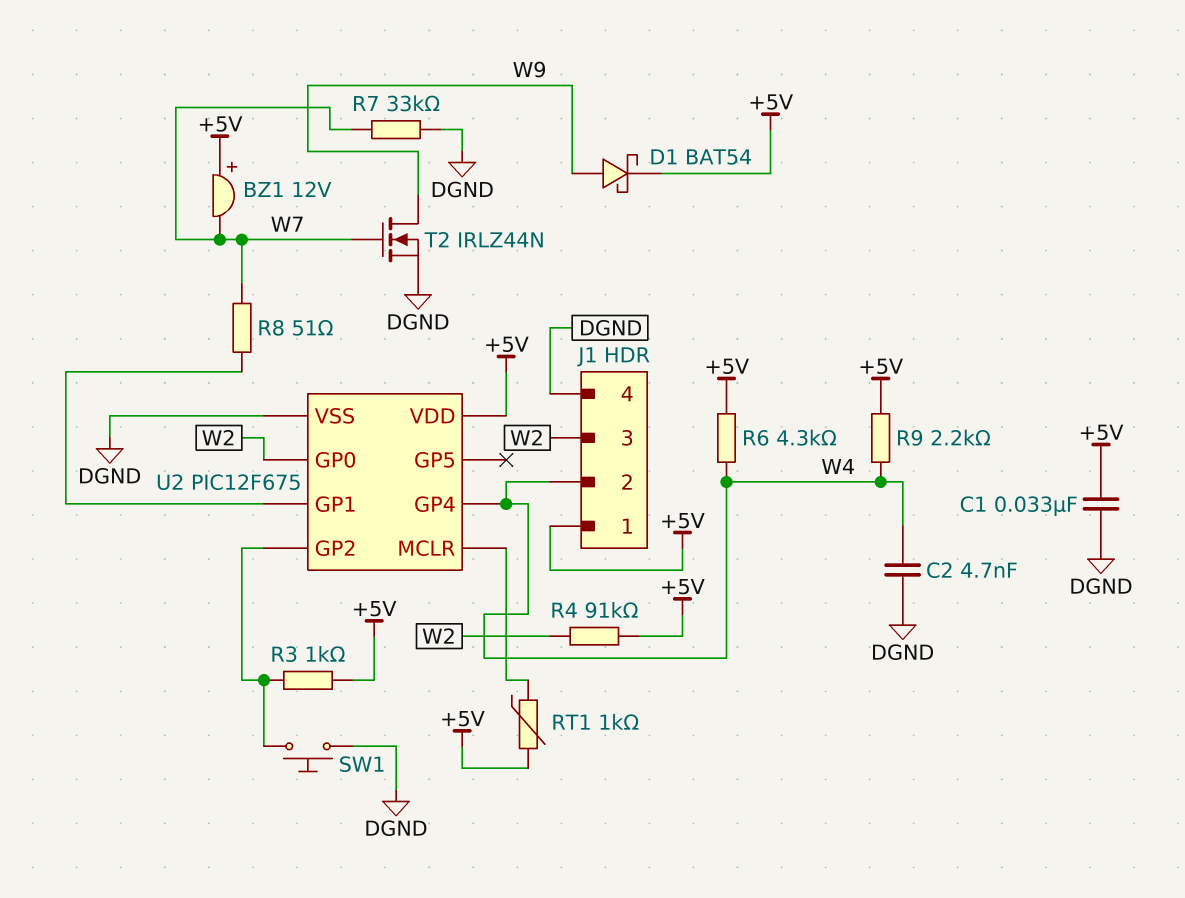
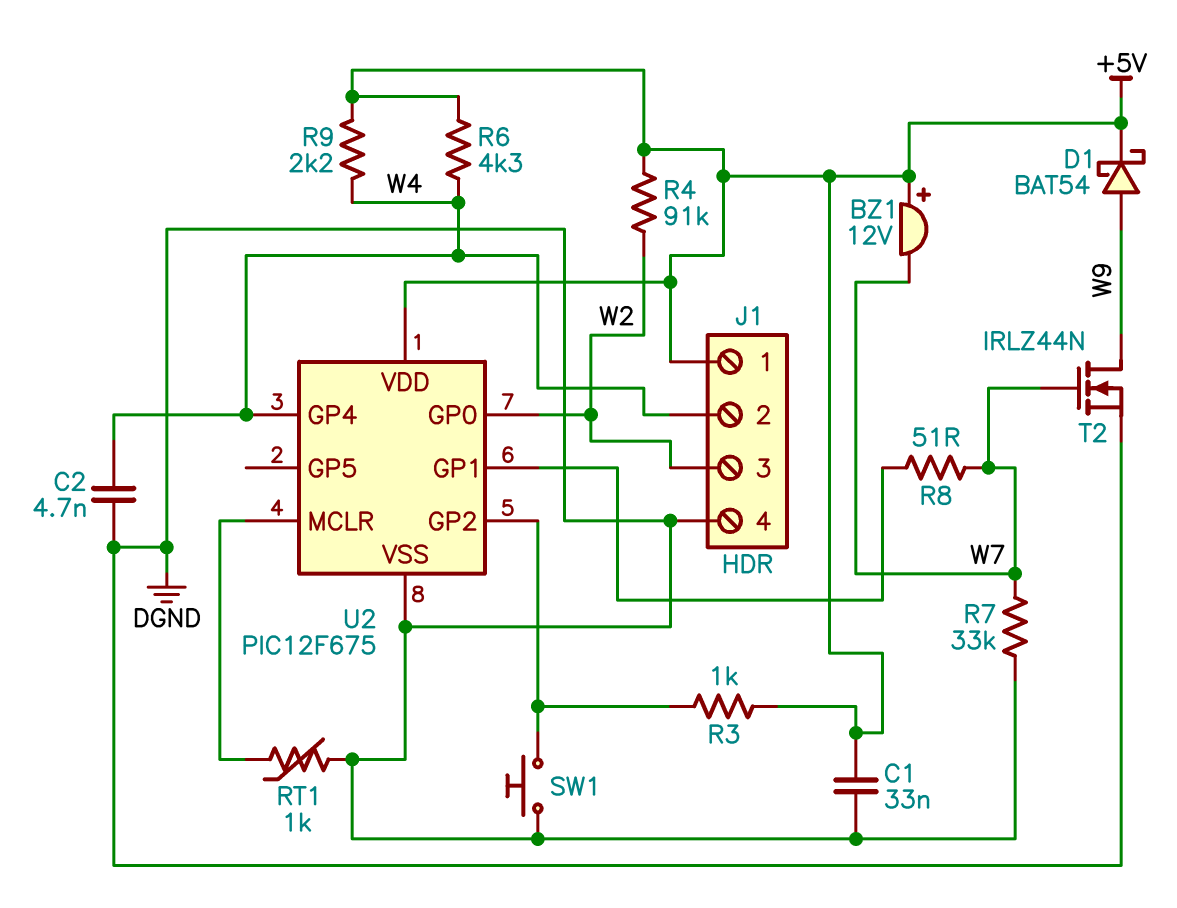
RT1: 1k (+5V, U2/MCLR) -> 1k (DGND, U2/MCLR)

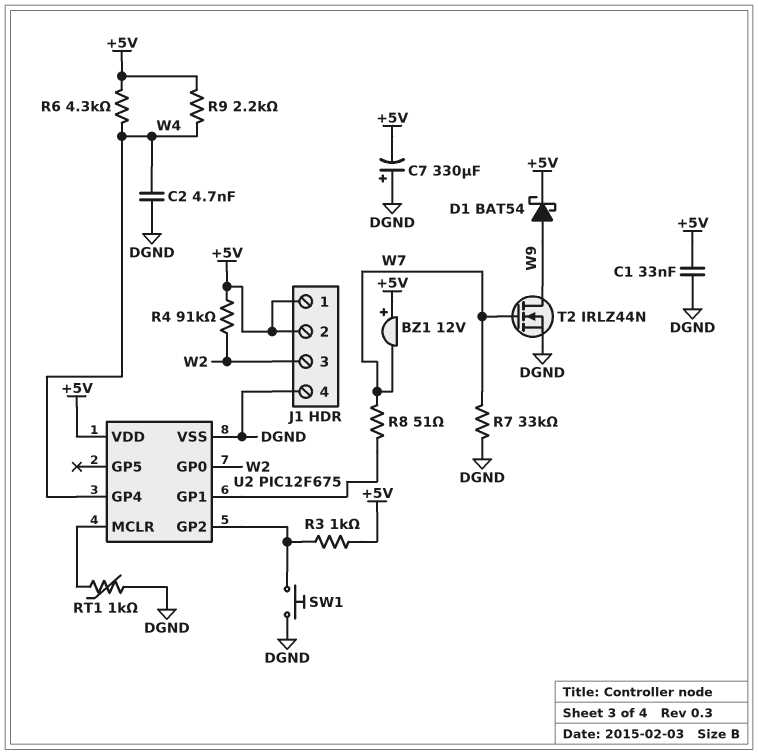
C7: none -> 330uF (plus DGND, minus +5V)
J1 pin 2: W4 -> +5V

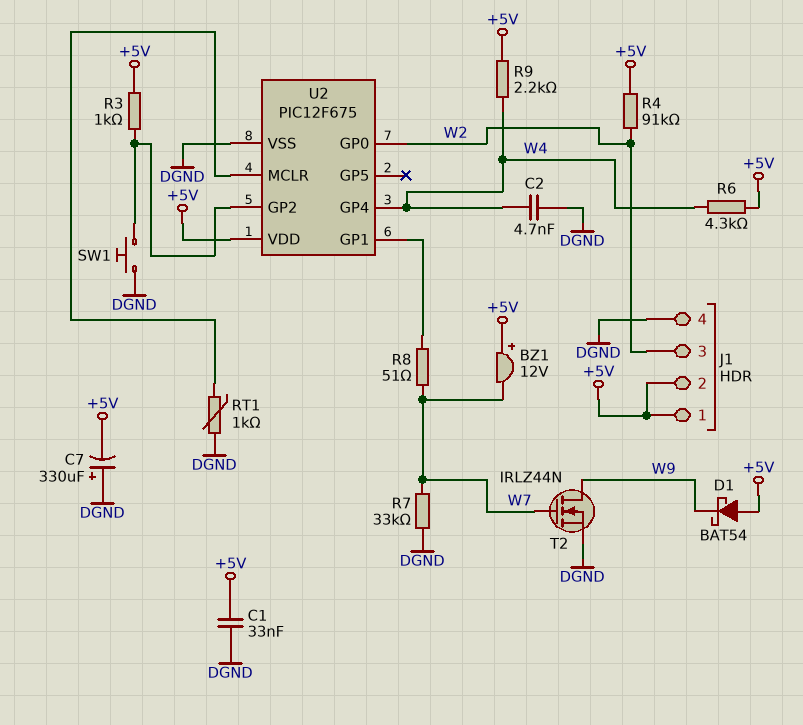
D1: schottky BAT54 (A W9, K +5V) -> schottky BAT54 (A +5V, K W9)

